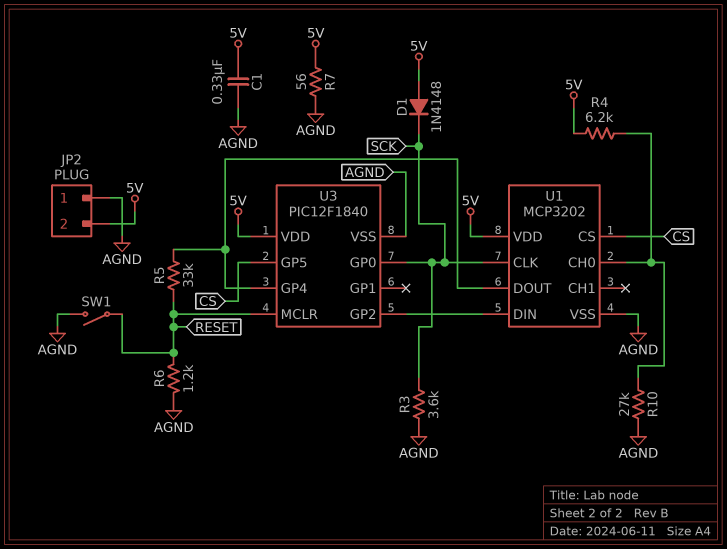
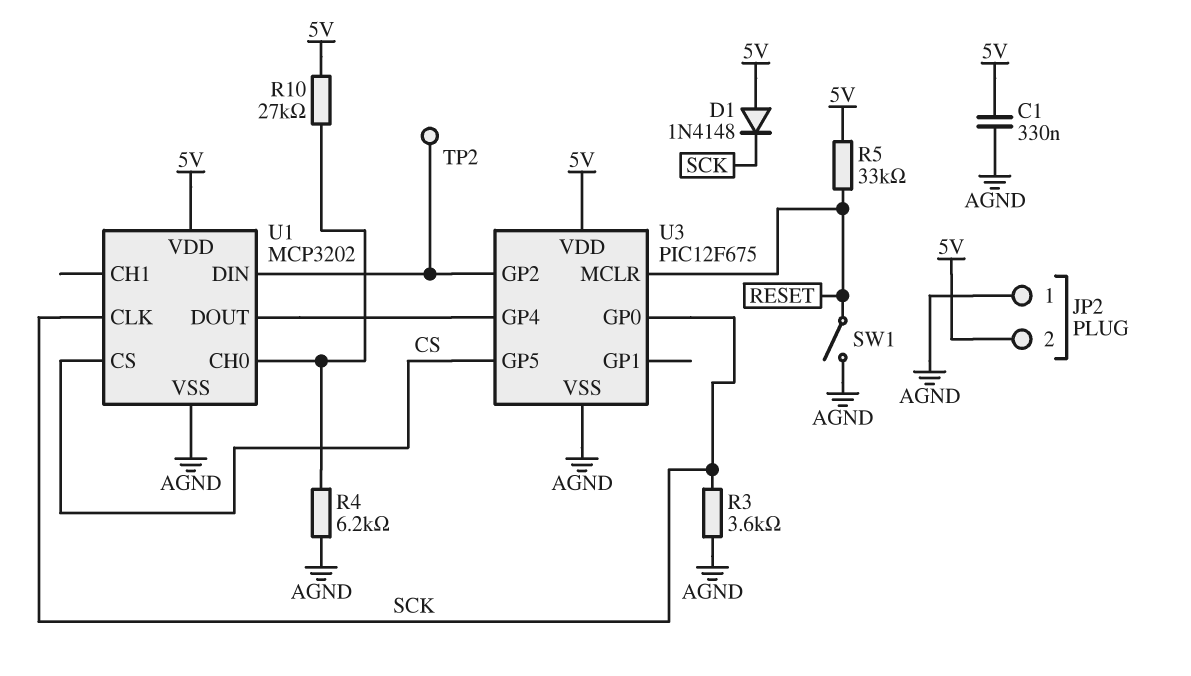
R4: 6.2k (5V, U1/CH0) -> 6.2k (AGND, U1/CH0)
R5: 33k (RESET, U1/DOUT) -> 33k (5V, RESET)
R6: 1.2k (AGND, RESET) -> none
R7: 56 (5V, AGND) -> none
R10: 27k (AGND, U1/CH0) -> 27k (5V, U1/CH0)
TP2: none -> test point (U1/DIN)
U3: PIC12F1840 -> PIC12F675

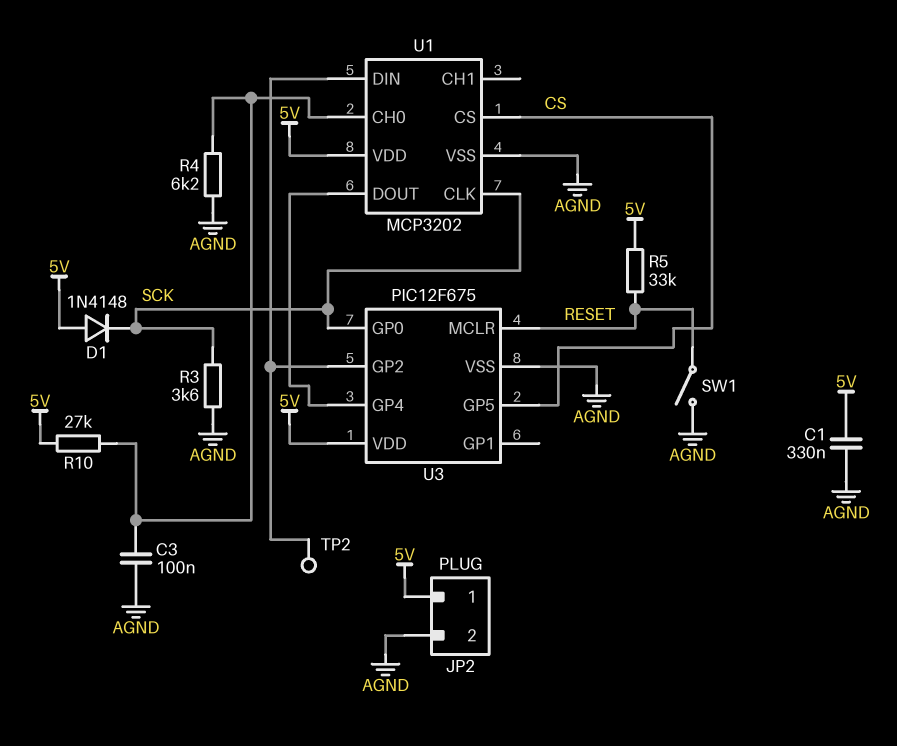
C3: none -> 100nF (AGND, U1/CH0)
JP2 pin 1: AGND -> 5V
JP2 pin 2: 5V -> AGND

